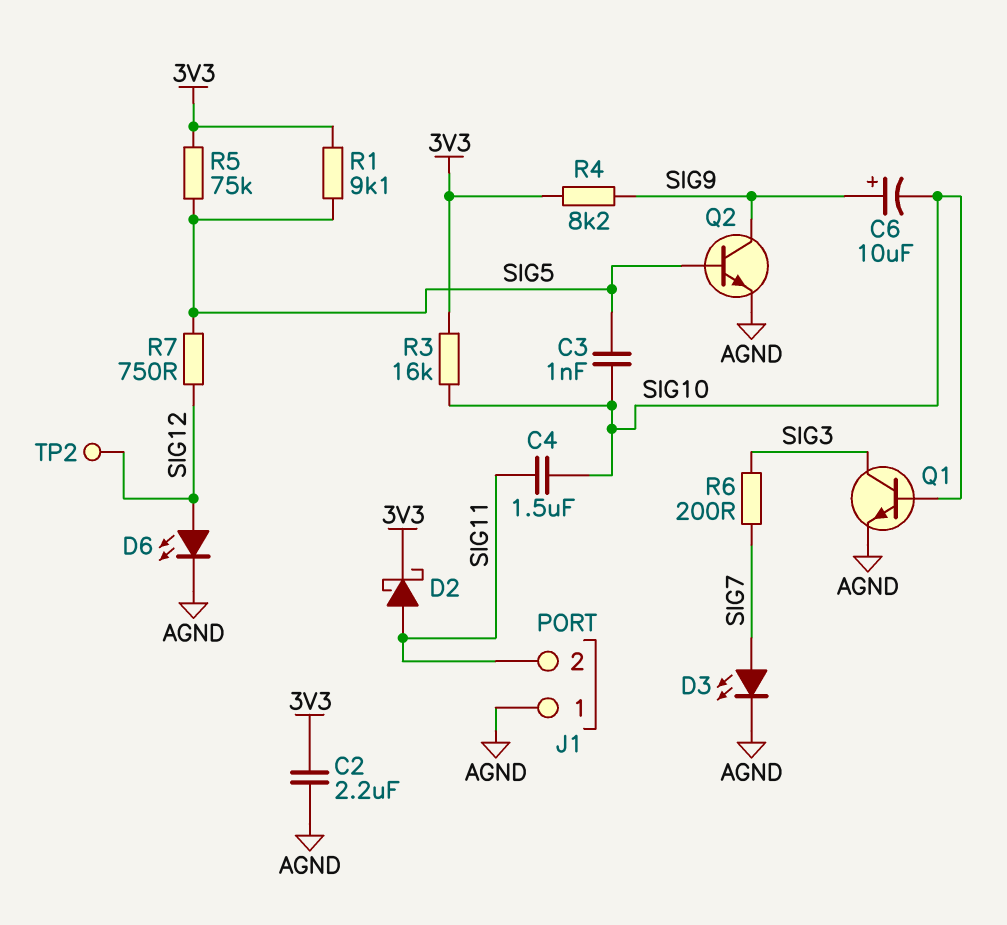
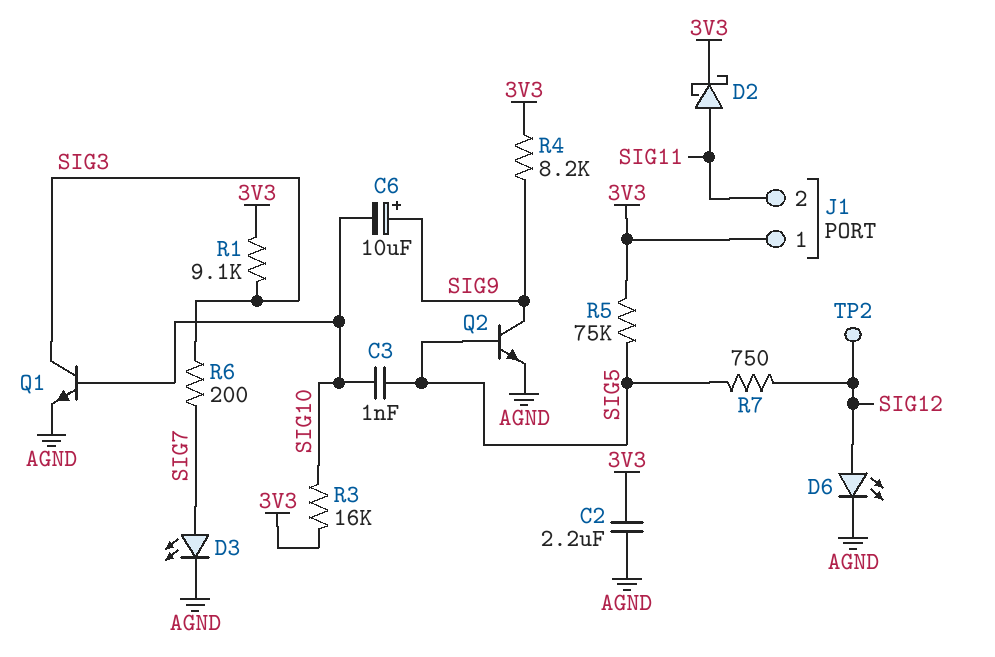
C4: 1.5uF (SIG10, SIG11) -> none
J1 pin 1: AGND -> 3V3
R1: 9.1k (3V3, SIG5) -> 9.1k (3V3, SIG3)

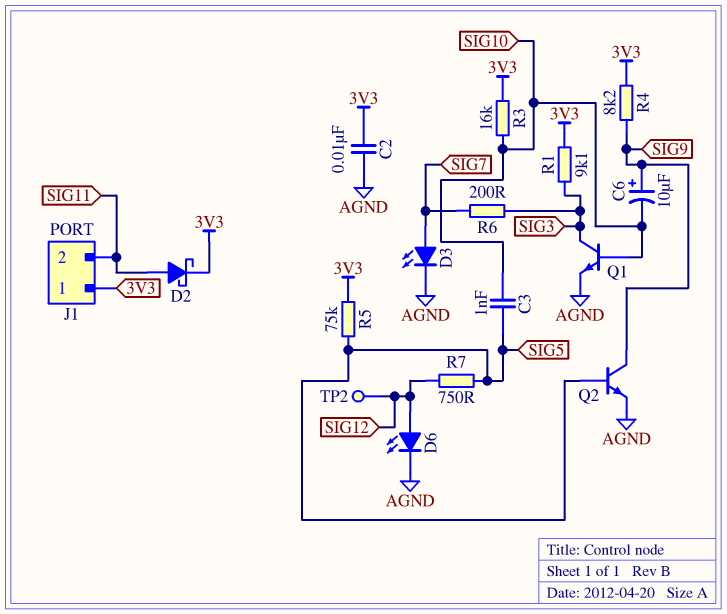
C2: 2.2uF (3V3, AGND) -> 10nF (3V3, AGND)

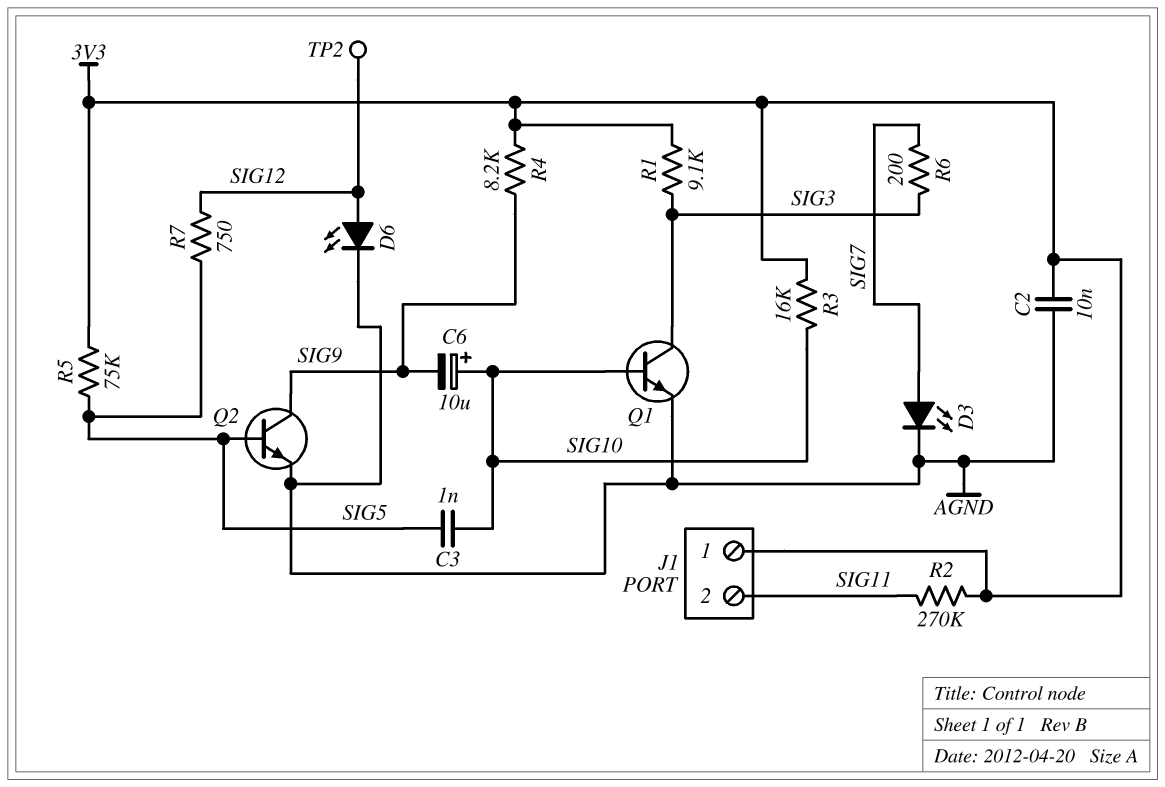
C6: 10uF (plus SIG9, minus SIG10) -> 10uF (plus SIG10, minus SIG9)
D2: schottky (A SIG11, K 3V3) -> none
R2: none -> 270k (3V3, SIG11)

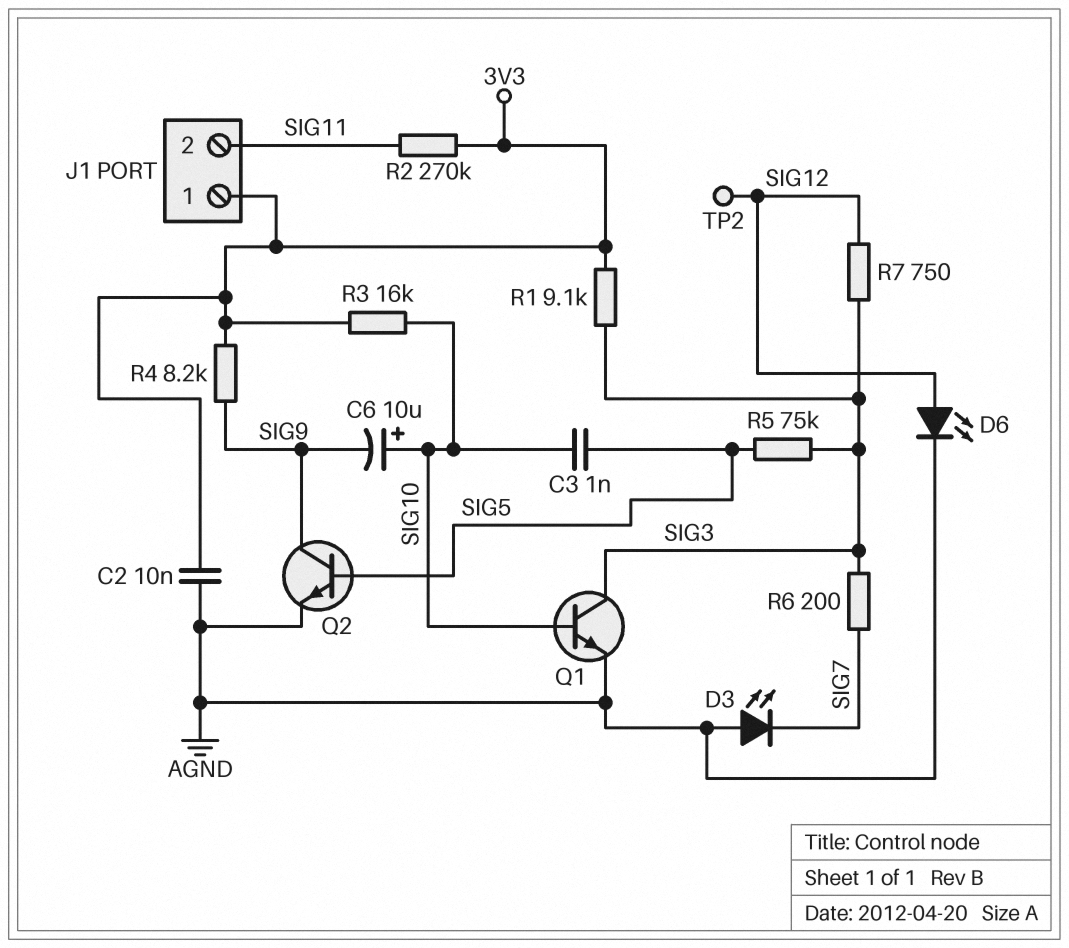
D3: LED (A SIG7, K AGND) -> LED (A AGND, K SIG7)
R5: 75k (3V3, SIG5) -> 75k (SIG3, SIG5)
R7: 750 (SIG5, SIG12) -> 750 (SIG3, SIG12)

